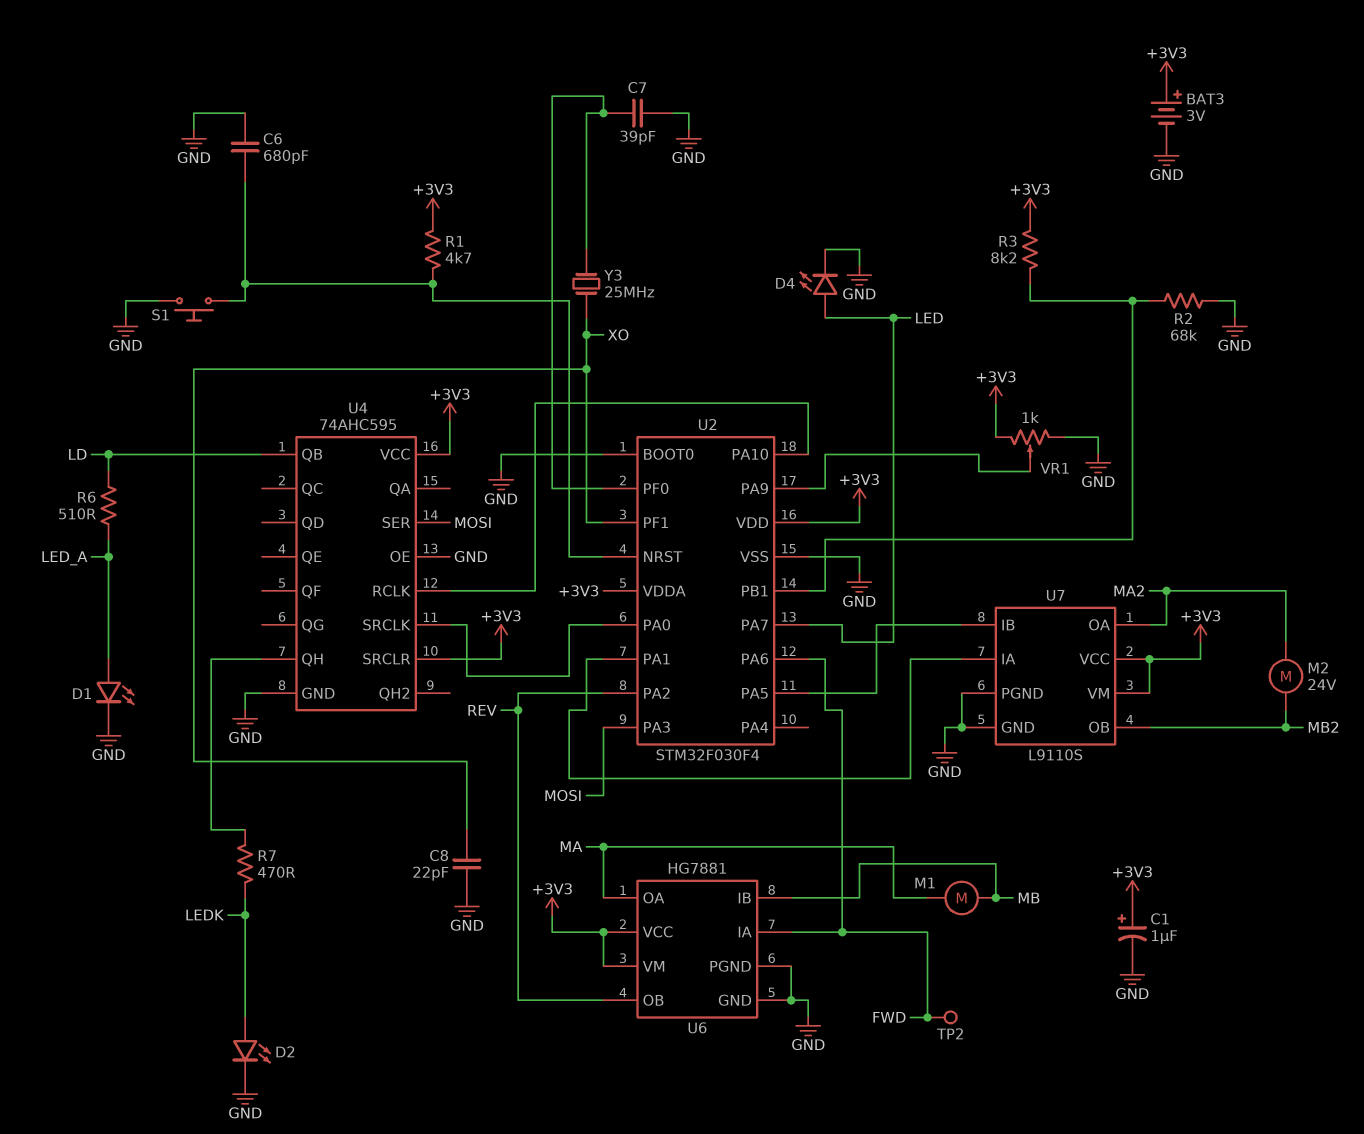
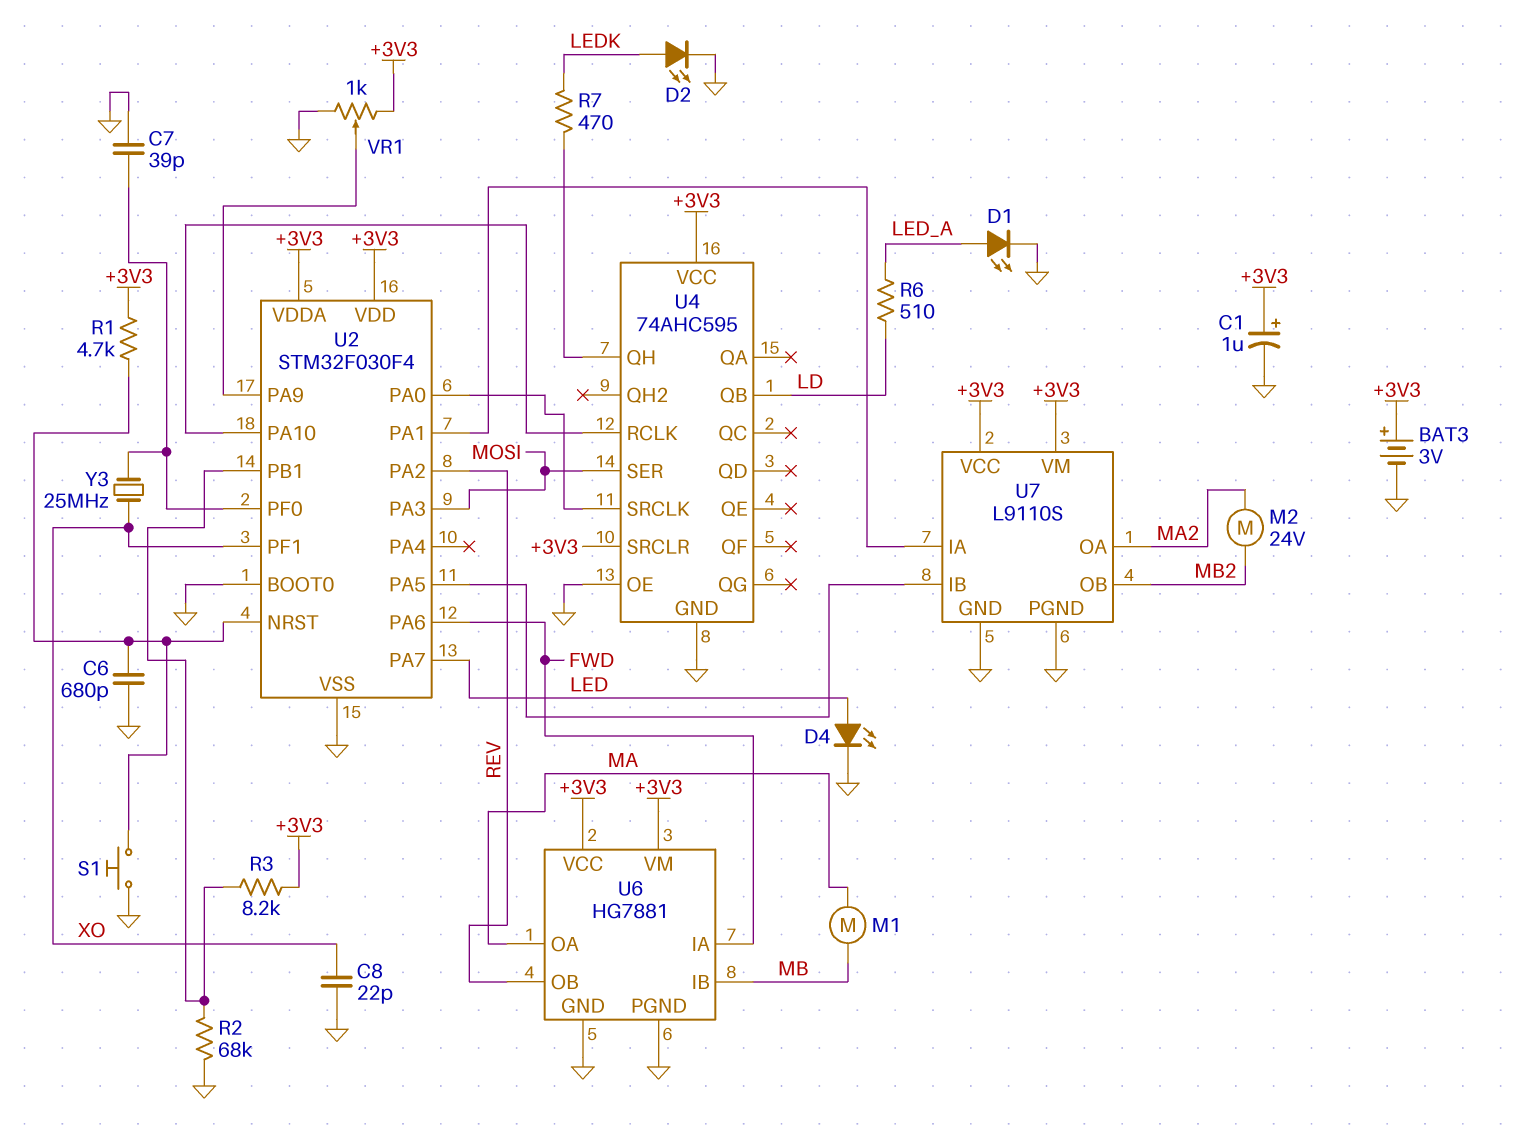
TP2: test point (FWD) -> none

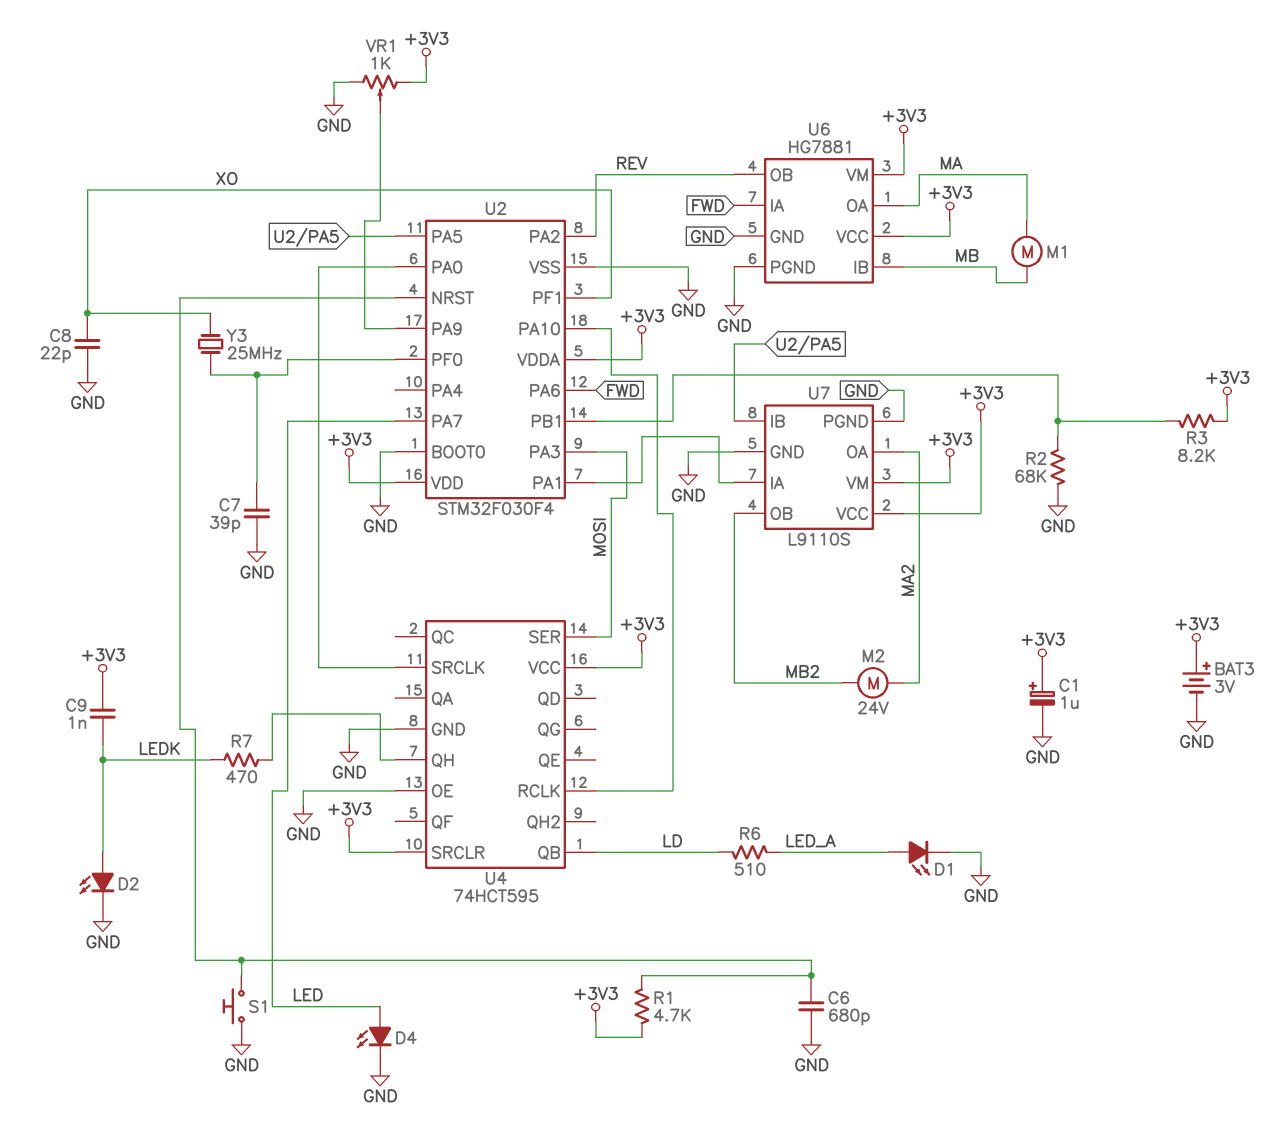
C9: none -> 1nF (+3V3, LEDK)
U4: 74AHC595 -> 74HCT595

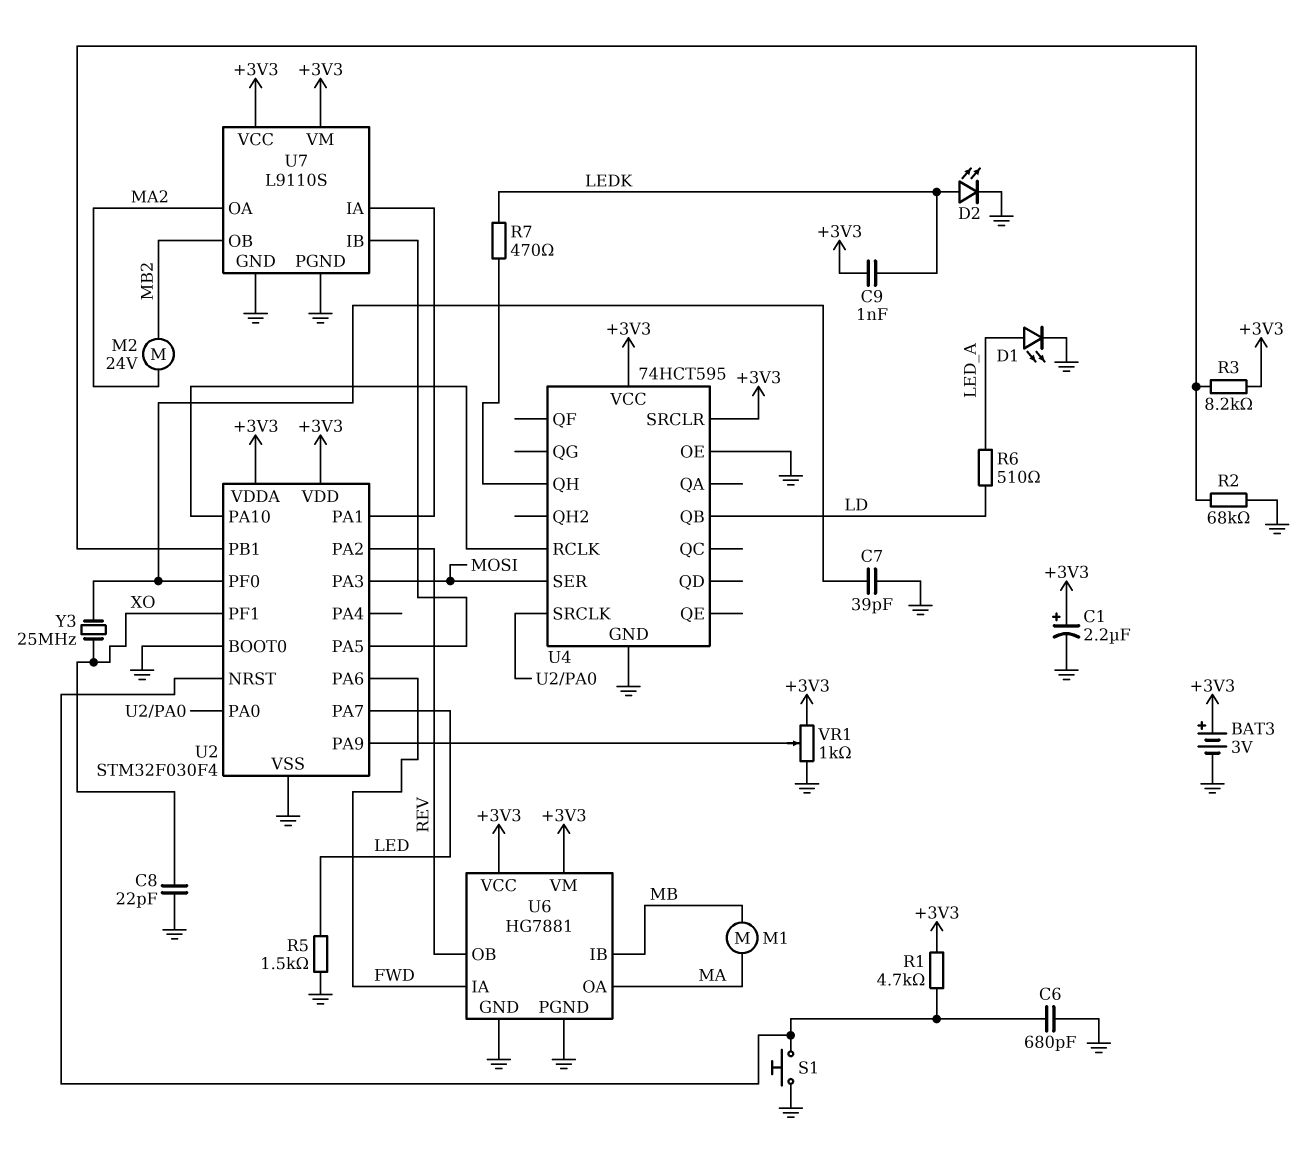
C1: 1uF (plus +3V3, minus GND) -> 2.2uF (plus +3V3, minus GND)
D4: LED (A LED, K GND) -> none
R5: none -> 1.5k (GND, LED)

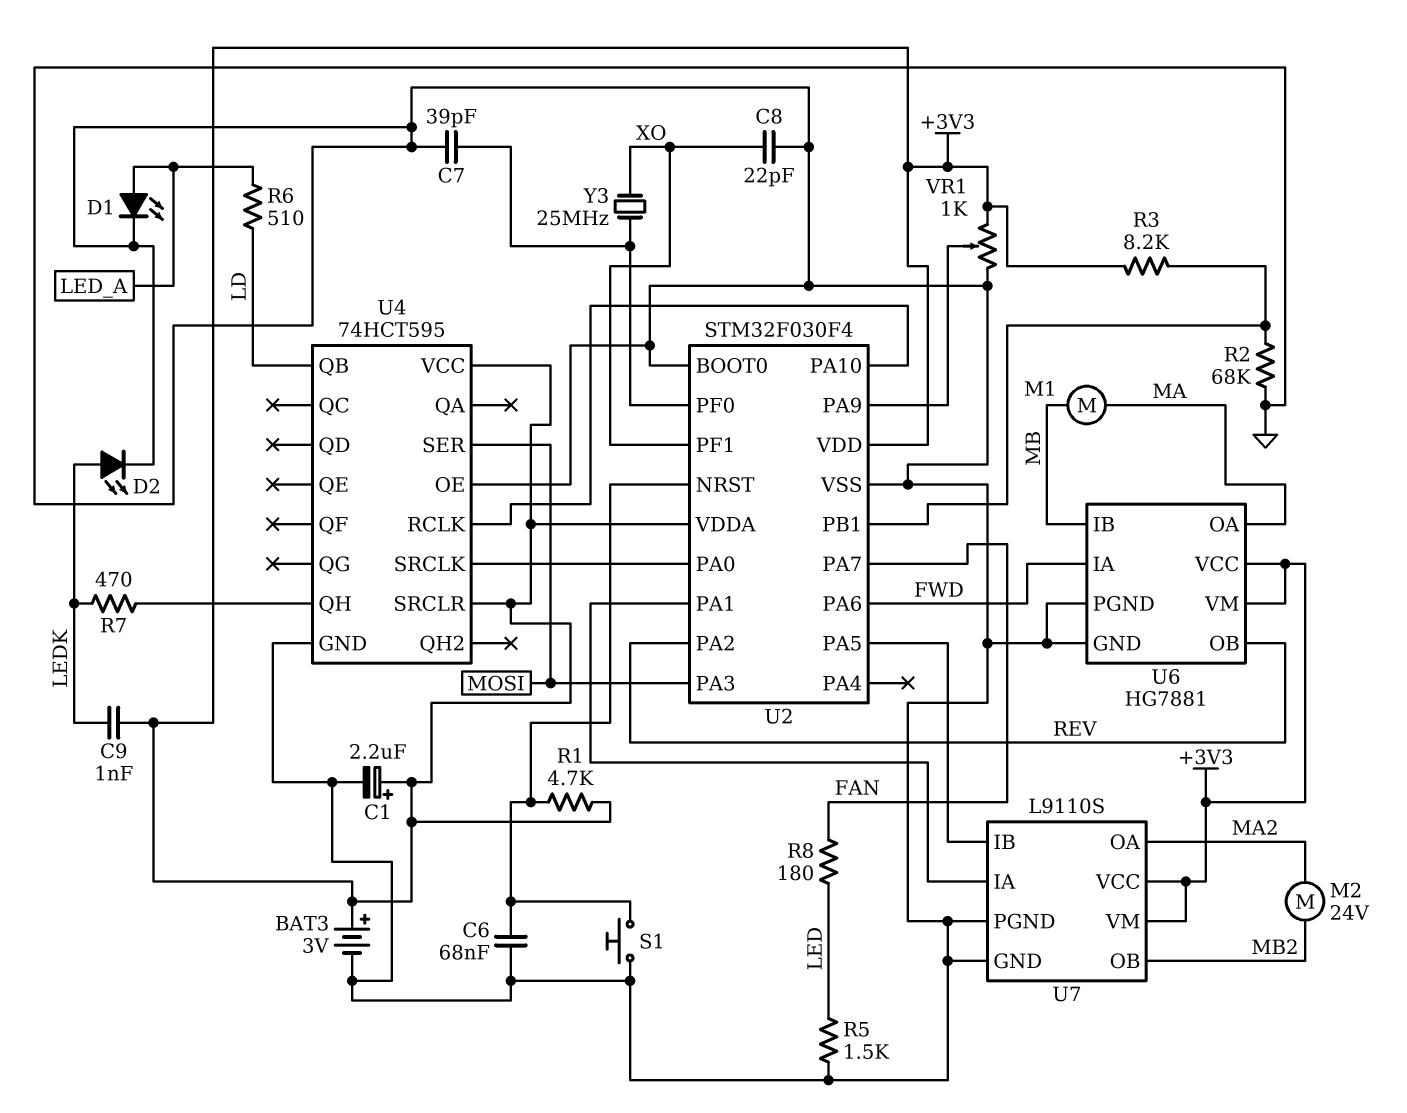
C6: 680pF (GND, U2/NRST) -> 68nF (GND, U2/NRST)
R8: none -> 180 (FAN, LED)
U2 pin PA7: LED -> FAN

